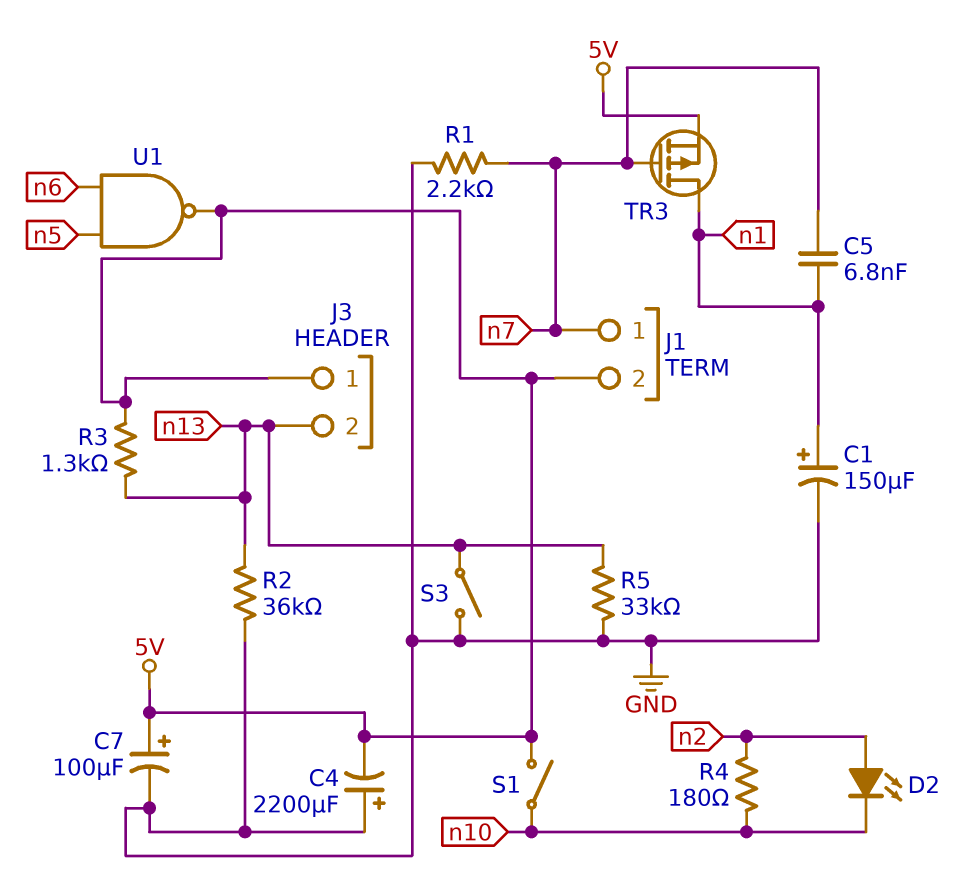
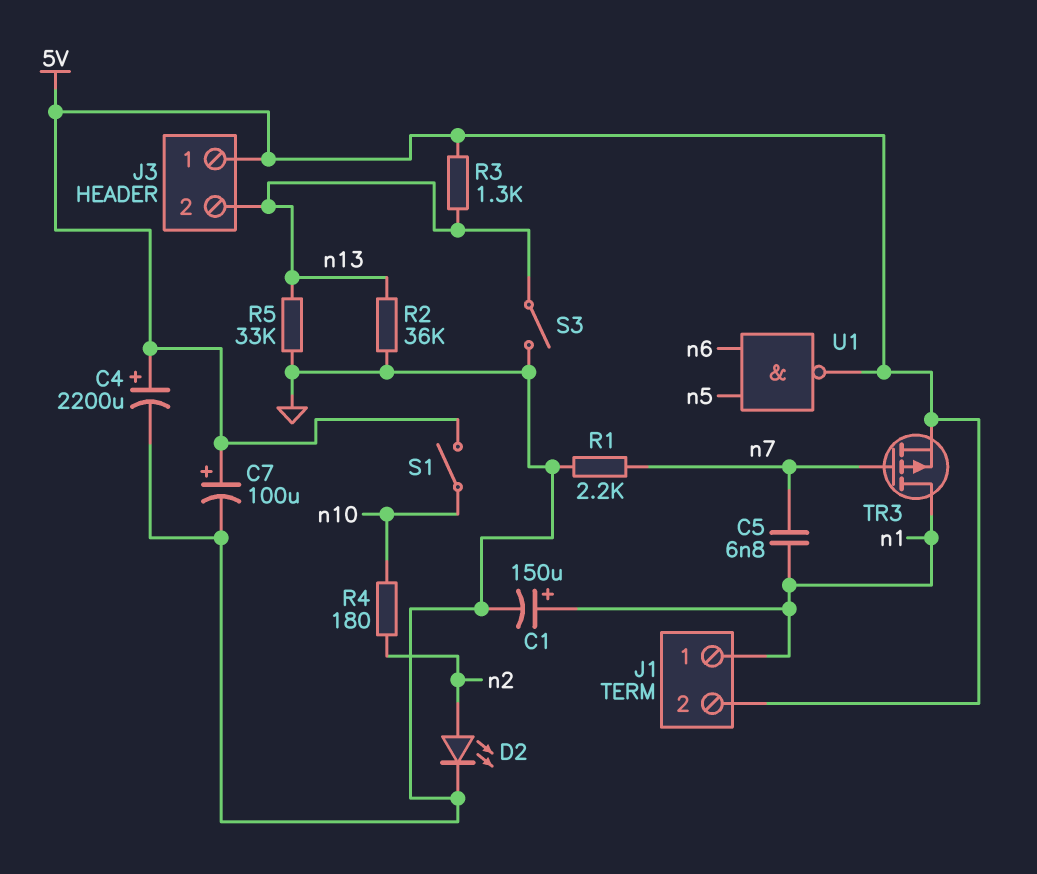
C4: 2200uF (plus GND, minus 5V) -> 2200uF (plus 5V, minus GND)
D2: LED (A n2, K n10) -> LED (A n2, K GND)
J1 pin 1: n7 -> n1

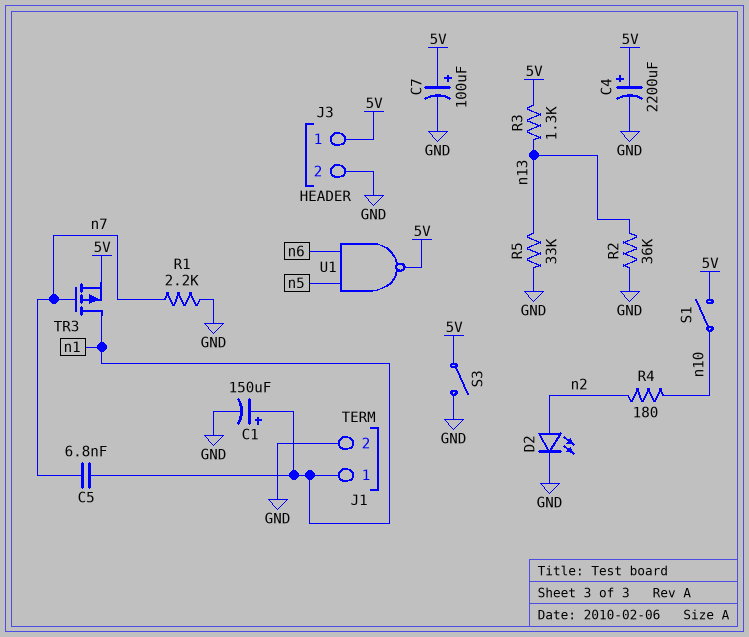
J1 pin 2: 5V -> GND
J3 pin 2: n13 -> GND
S3: switch (GND, n13) -> switch (5V, GND)

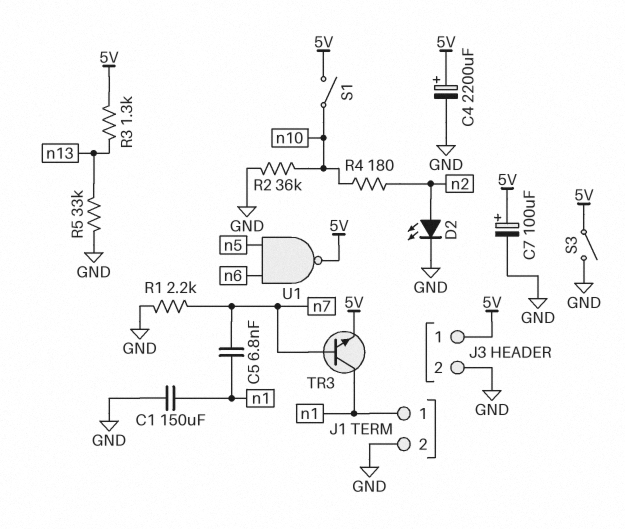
C1: 150uF (plus n1, minus GND) -> 150uF (GND, n1)
R2: 36k (GND, n13) -> 36k (GND, n10)
TR3: PMOS (G n7, D n1, S 5V) -> NPN (B n7, C n1, E 5V)

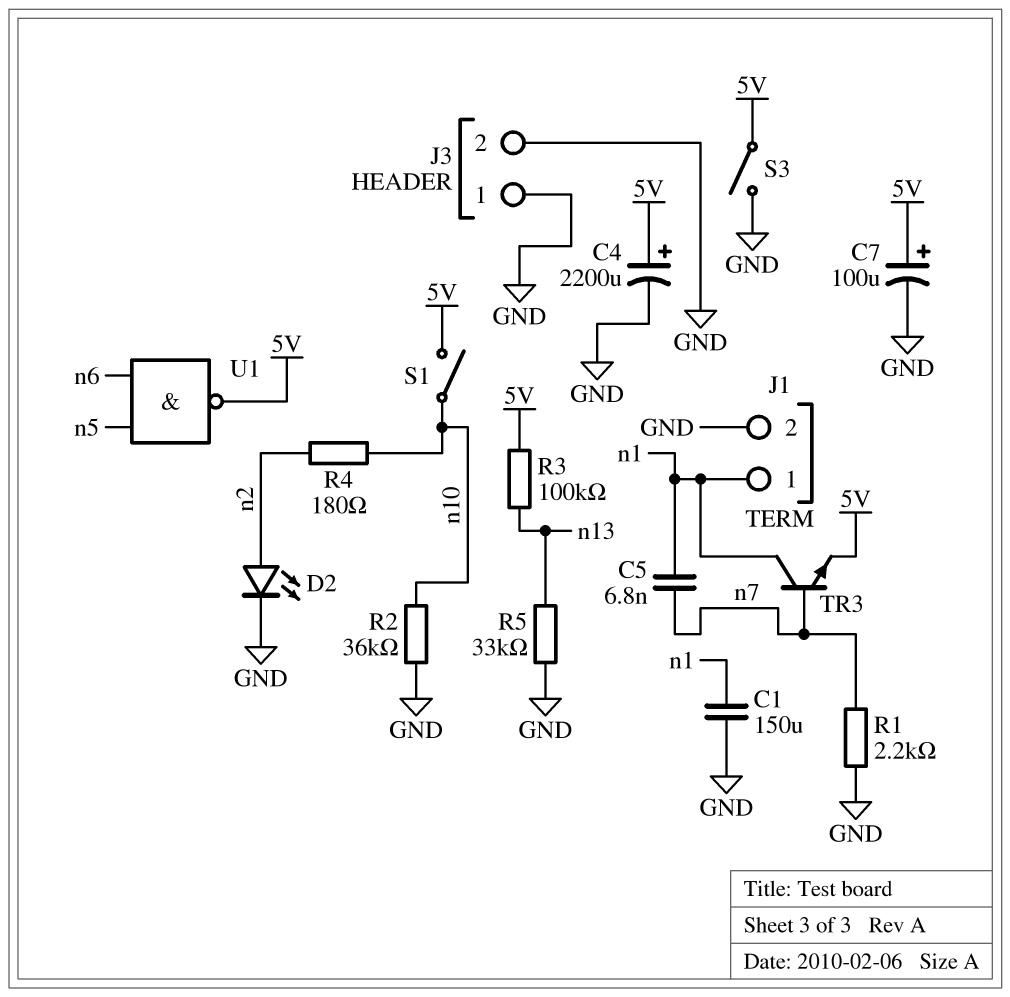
J3 pin 1: 5V -> GND
R3: 1.3k (5V, n13) -> 100k (5V, n13)

